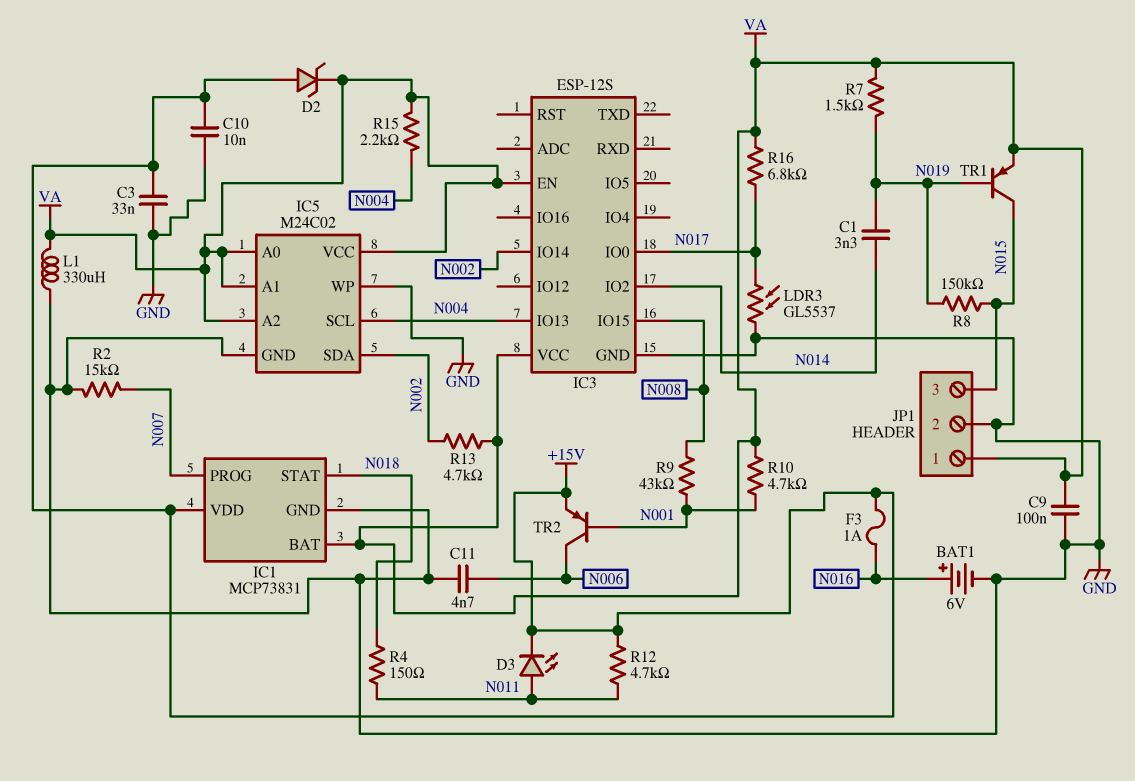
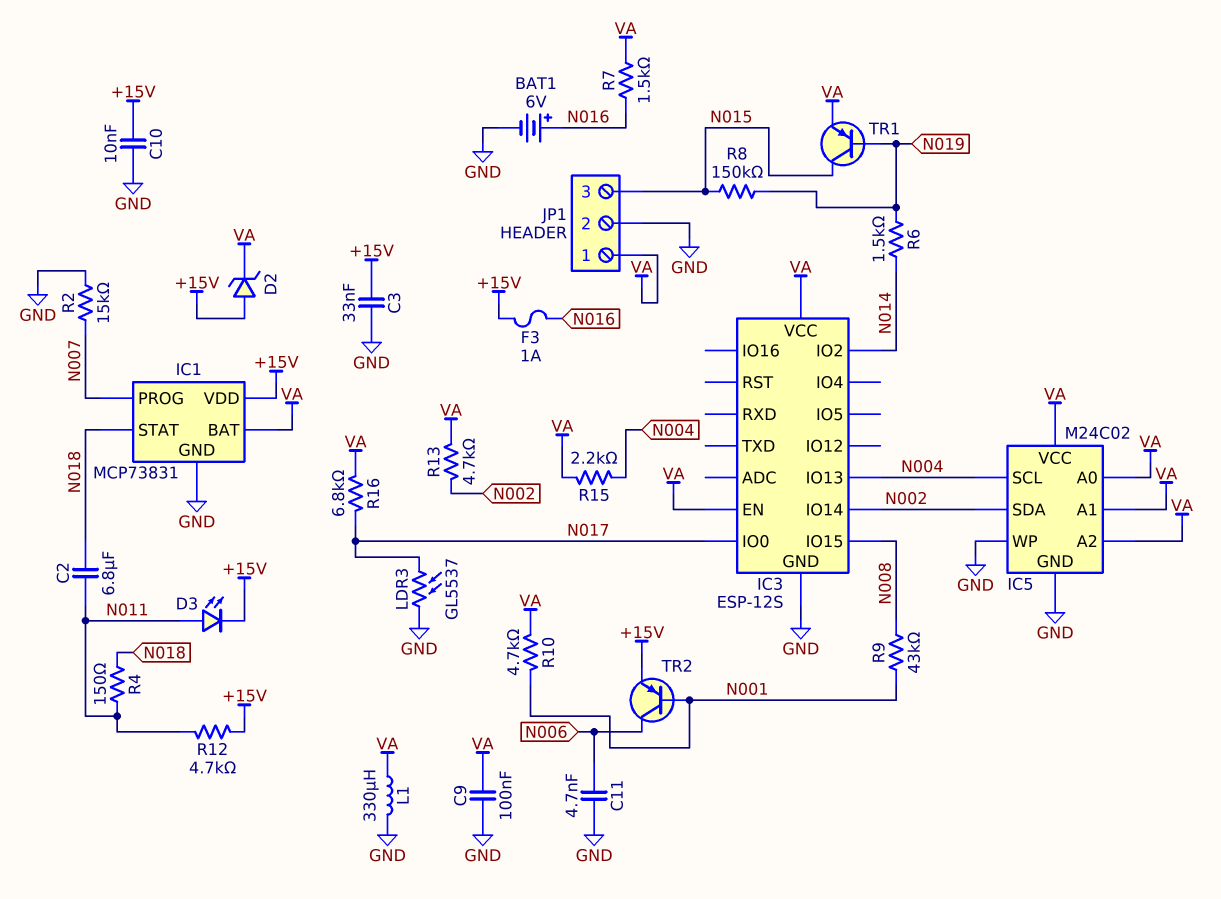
C1: 3.3nF (N014, N019) -> none
C2: none -> 6.8uF (N011, N018)
R6: none -> 1.5k (N014, N019)
R7: 1.5k (N019, VA) -> 1.5k (N016, VA)

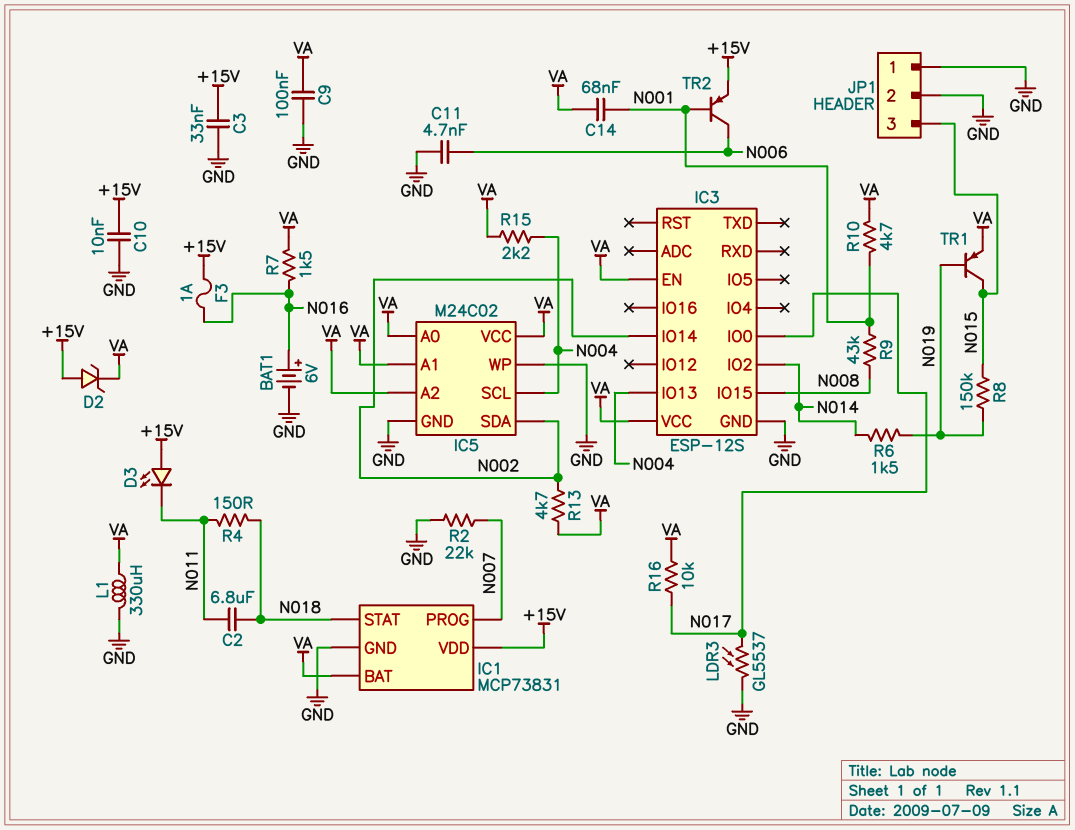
C14: none -> 68nF (N001, VA)
D3: LED (A N011, K +15V) -> LED (A +15V, K N011)
JP1 pin 1: VA -> GND
R2: 15k (GND, N007) -> 22k (GND, N007)
R12: 4.7k (+15V, N011) -> none
R16: 6.8k (N017, VA) -> 10k (N017, VA)

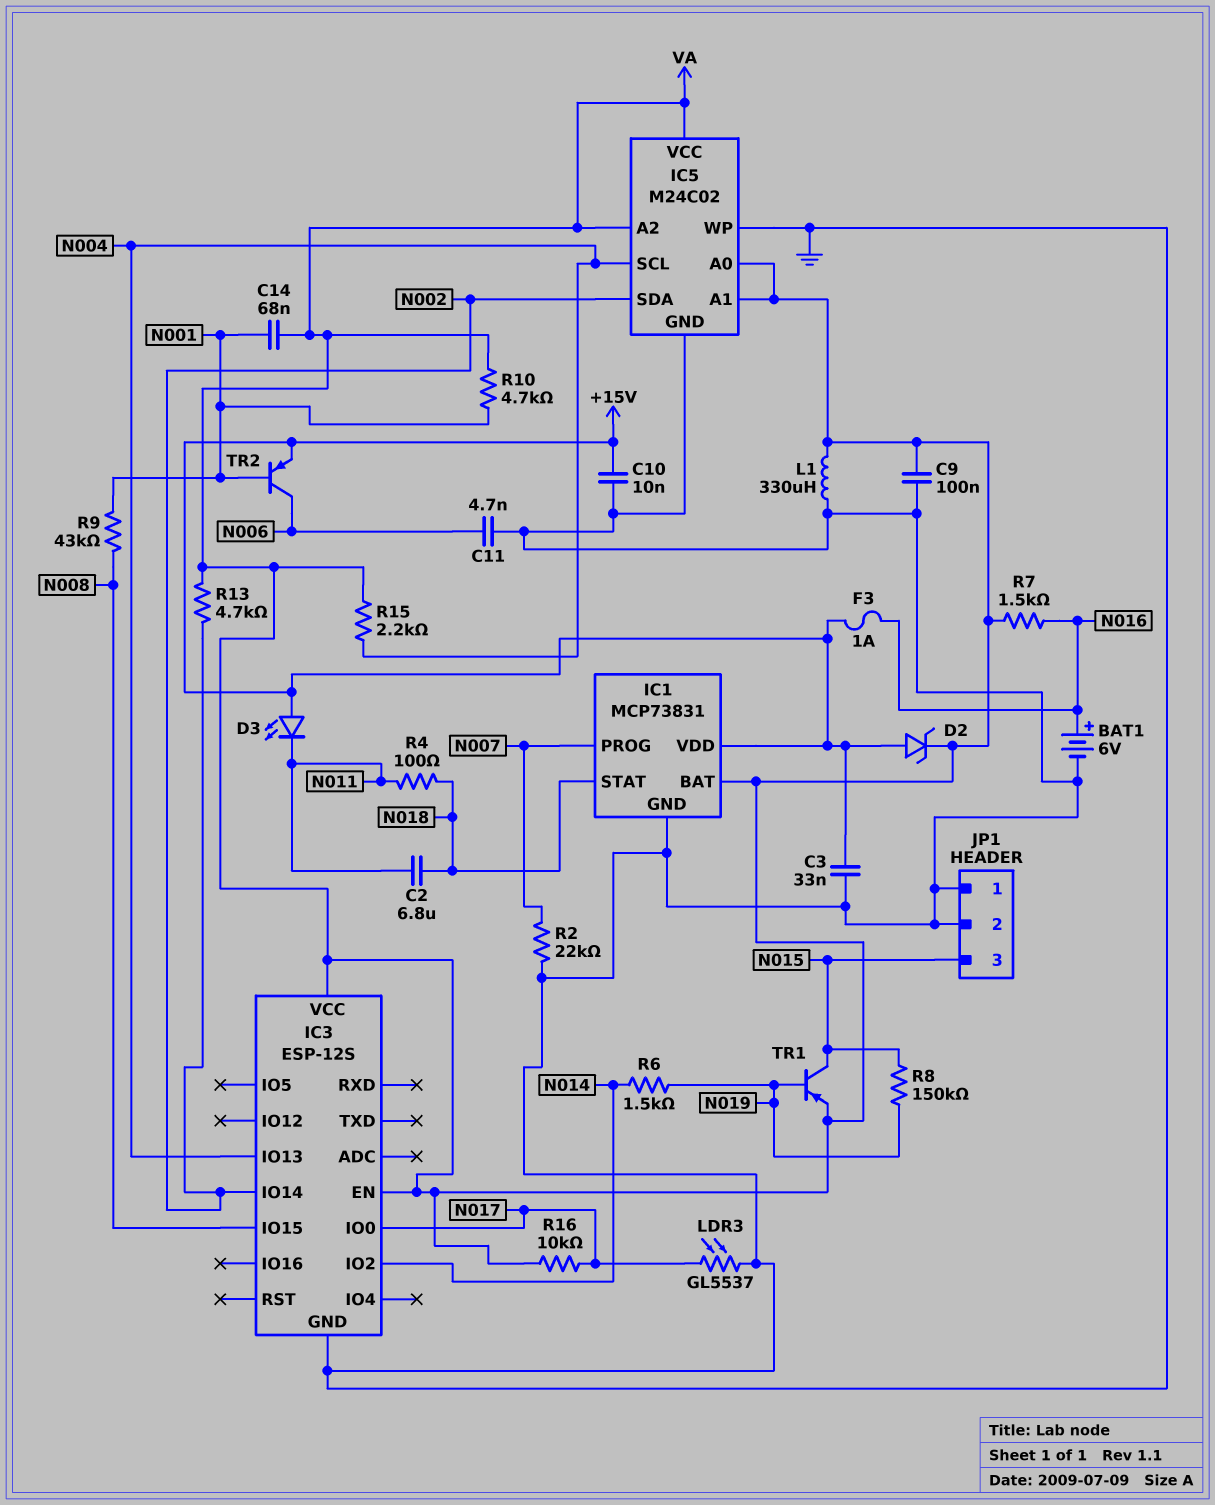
R4: 150 (N011, N018) -> 100 (N011, N018)

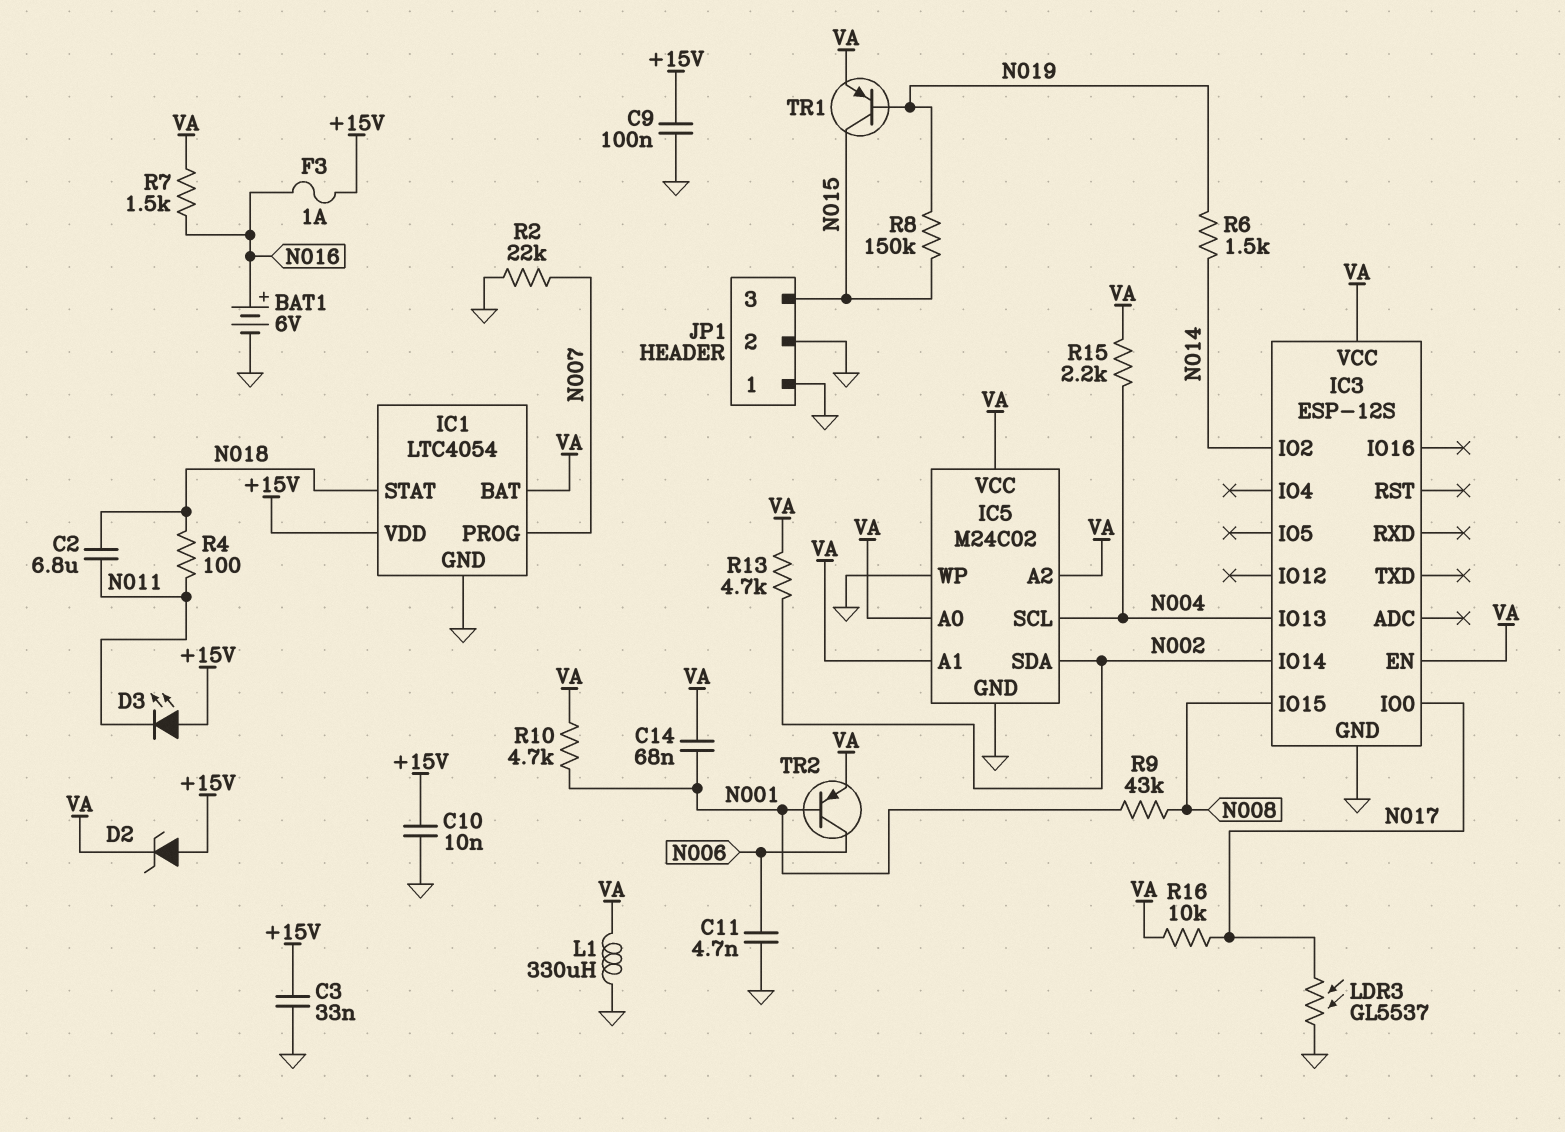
C9: 100nF (GND, VA) -> 100nF (+15V, GND)
IC1: MCP73831 -> LTC4054
TR2: PNP (B N001, C N006, E +15V) -> PNP (B N001, C N006, E VA)

